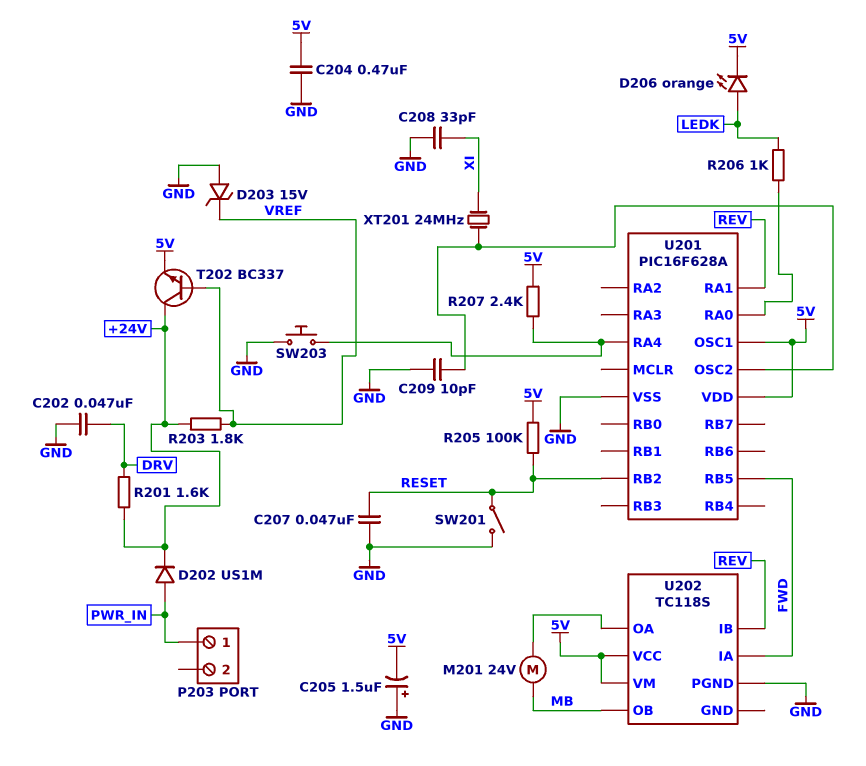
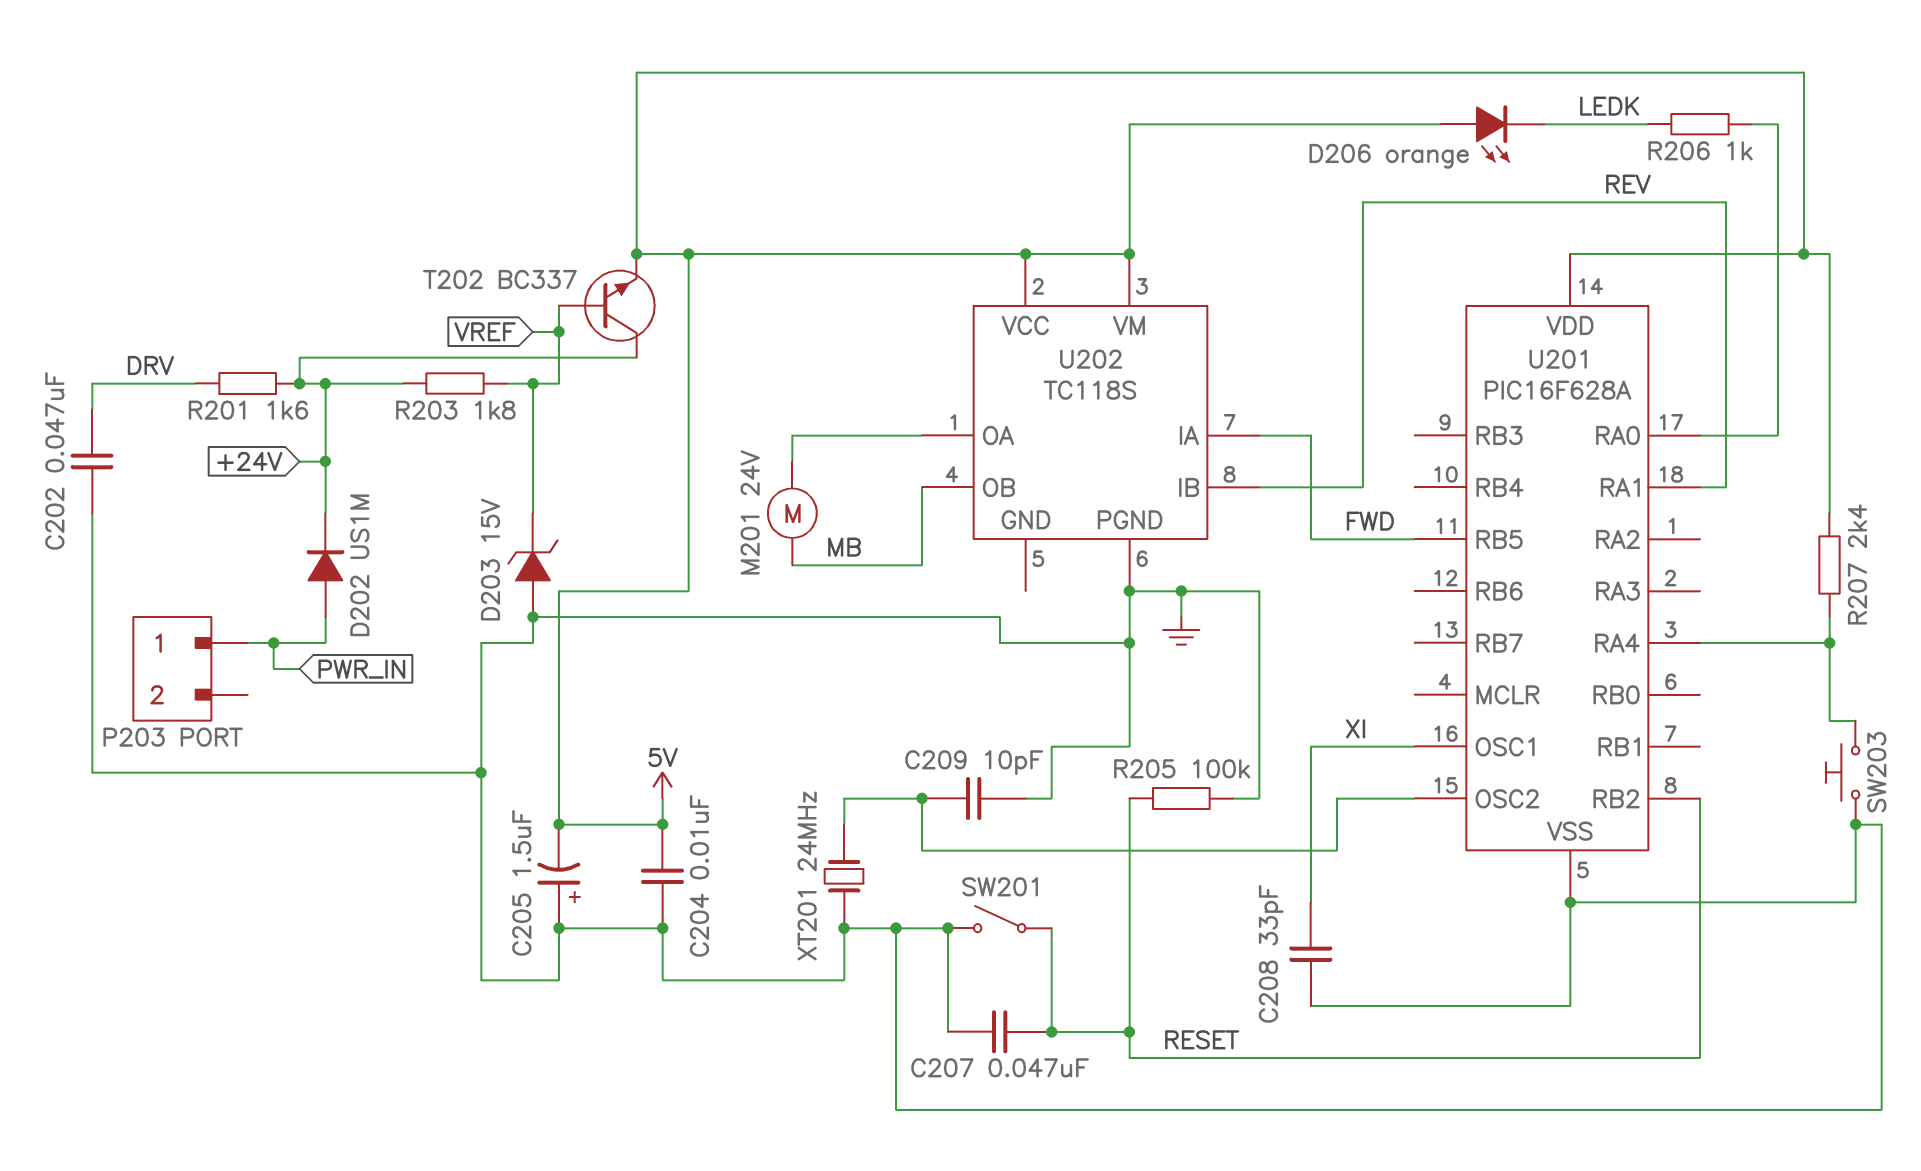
C204: 470nF (5V, GND) -> 10nF (5V, GND)
D206: LED orange (A LEDK, K 5V) -> LED orange (A 5V, K LEDK)
R205: 100k (5V, RESET) -> 100k (GND, RESET)
U201 pin OSC1: 5V -> XI
XT201: 24MHz (U201/OSC2, XI) -> 24MHz (GND, U201/OSC2)

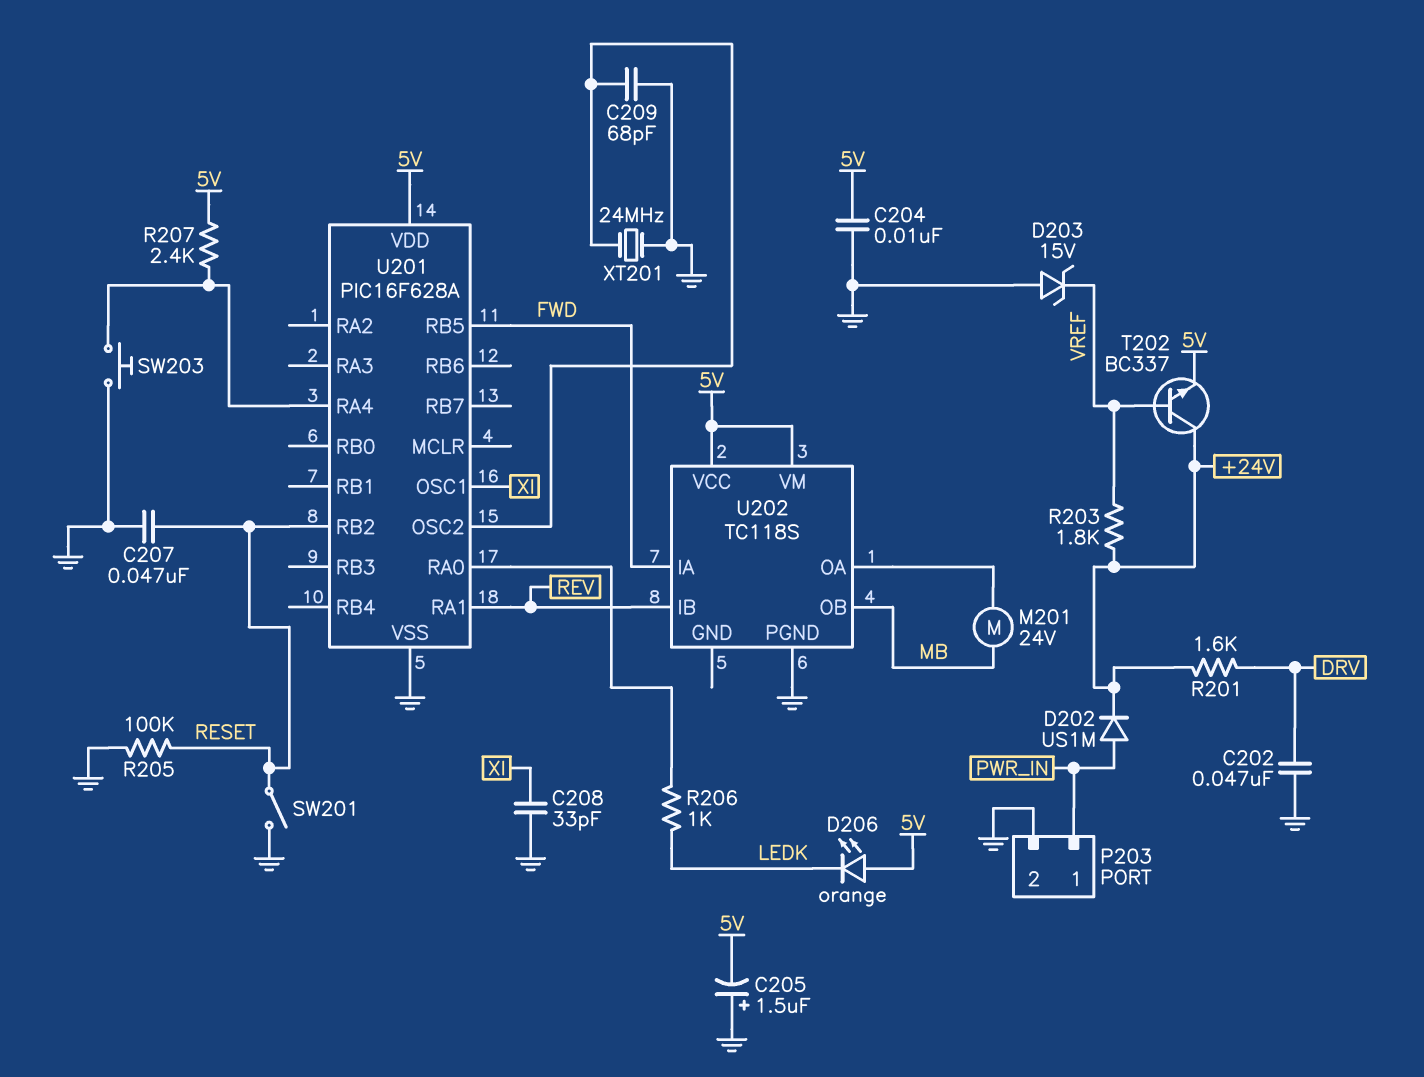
C209: 10pF (GND, U201/OSC2) -> 68pF (GND, U201/OSC2)
P203 pin 2: none -> GND

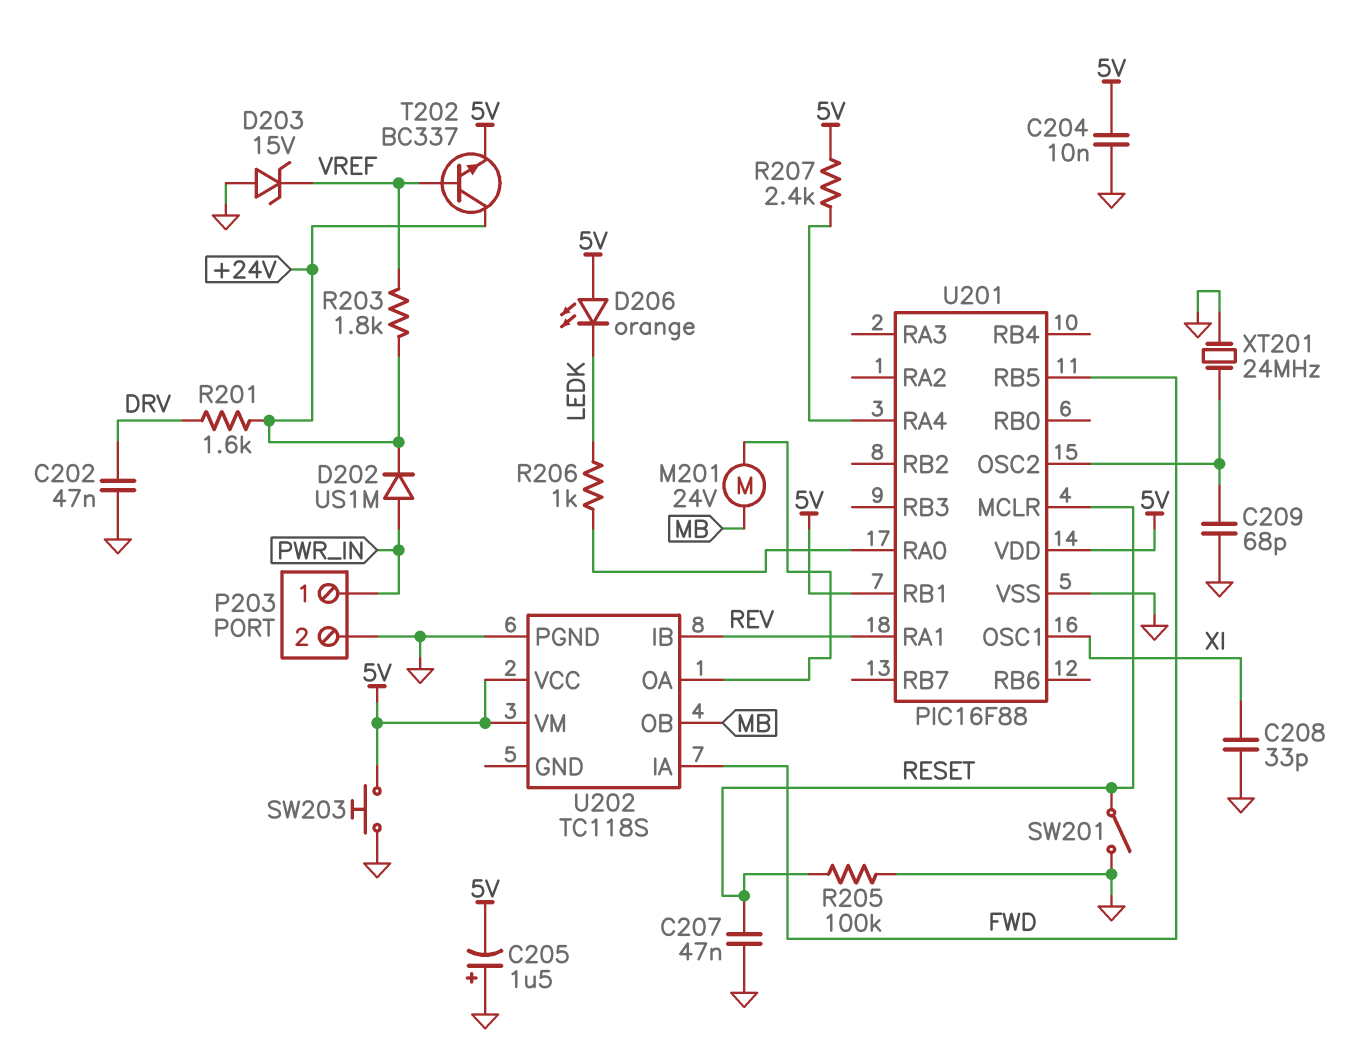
SW203: button (GND, U201/RA4) -> button (5V, GND)
U201: PIC16F628A -> PIC16F88
U201 pin MCLR: none -> RESET
U201 pin RB1: none -> 5V
U201 pin RB2: RESET -> none

